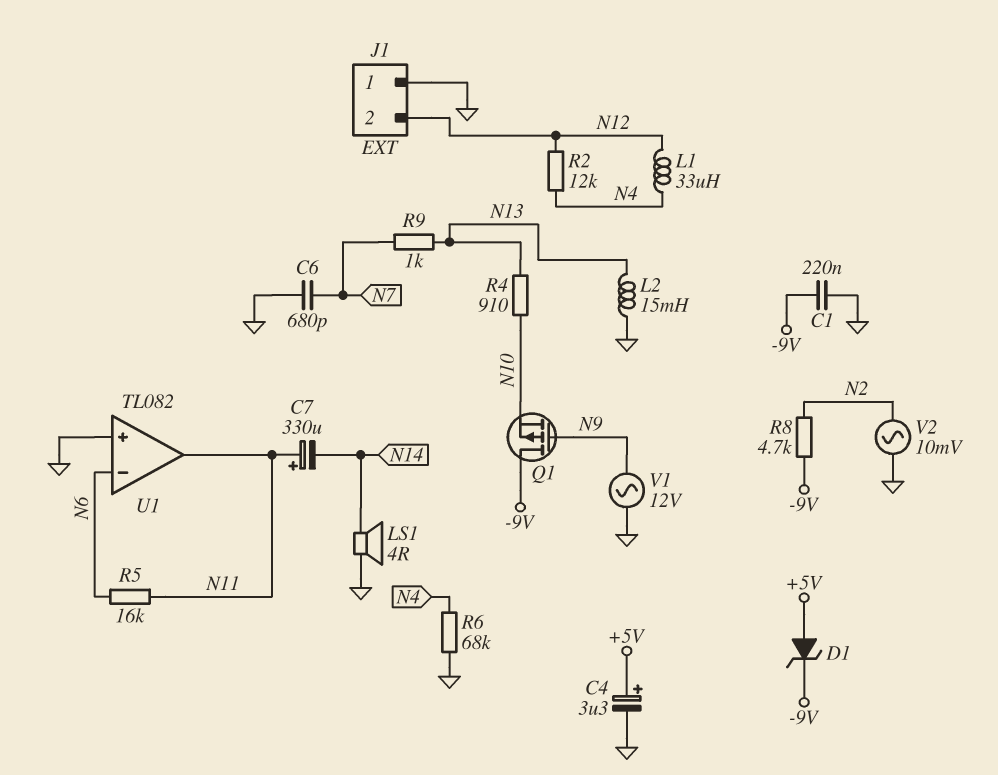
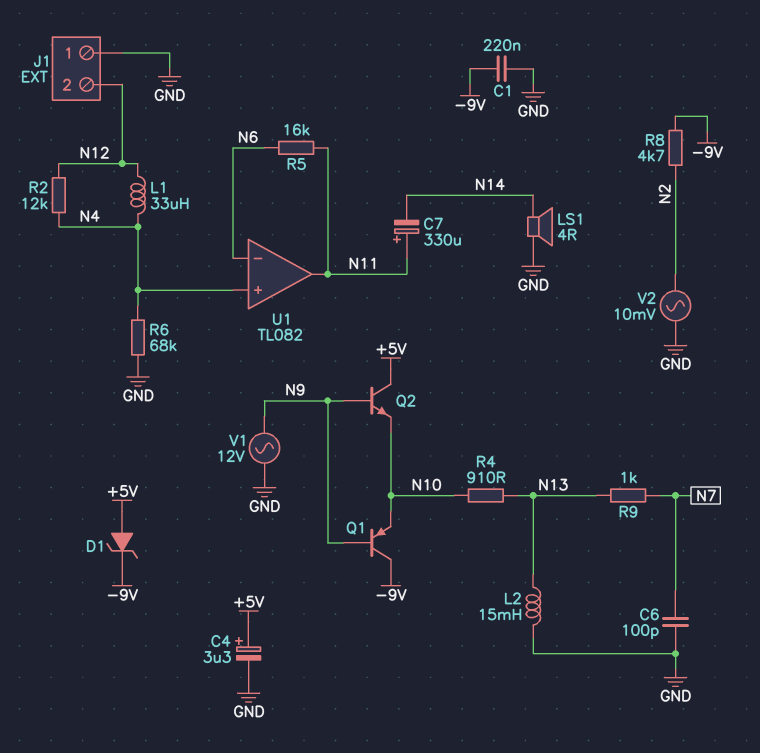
C6: 680pF (GND, N7) -> 100pF (GND, N7)
Q1: PMOS (G N9, D -9V, S N10) -> PNP (B N9, C -9V, E N10)
Q2: none -> NPN (B N9, C +5V, E N10)
U1 pin in+: GND -> N4

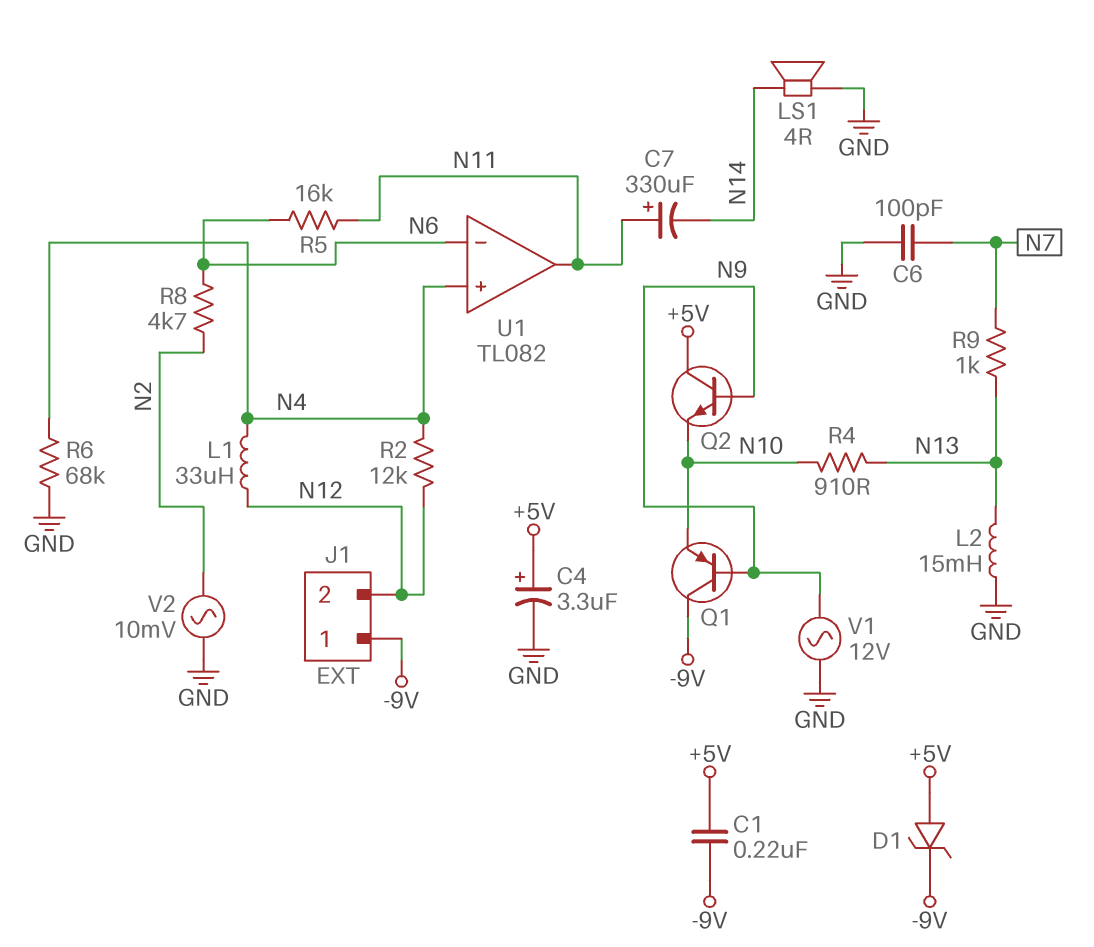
C1: 220nF (-9V, GND) -> 220nF (+5V, -9V)
J1 pin 1: GND -> -9V
R8: 4.7k (-9V, N2) -> 4.7k (N2, N6)

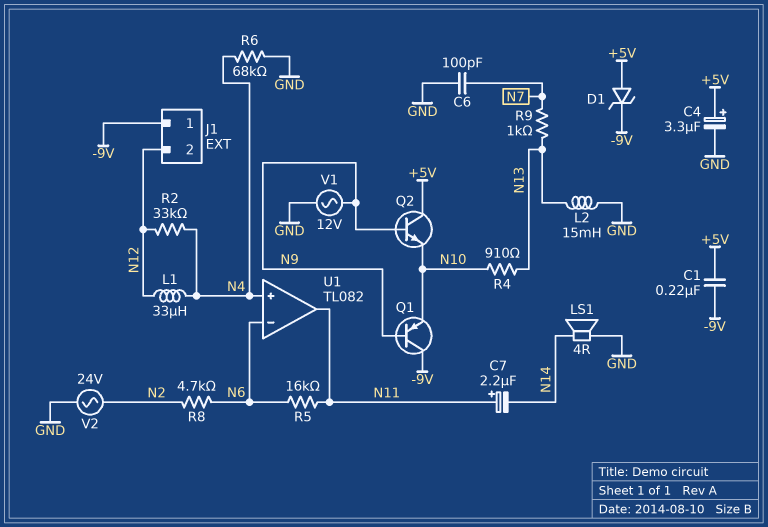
C7: 330uF (plus N11, minus N14) -> 2.2uF (plus N11, minus N14)
R2: 12k (N4, N12) -> 33k (N4, N12)
V2: AC 10mV (GND, N2) -> AC 24V (GND, N2)

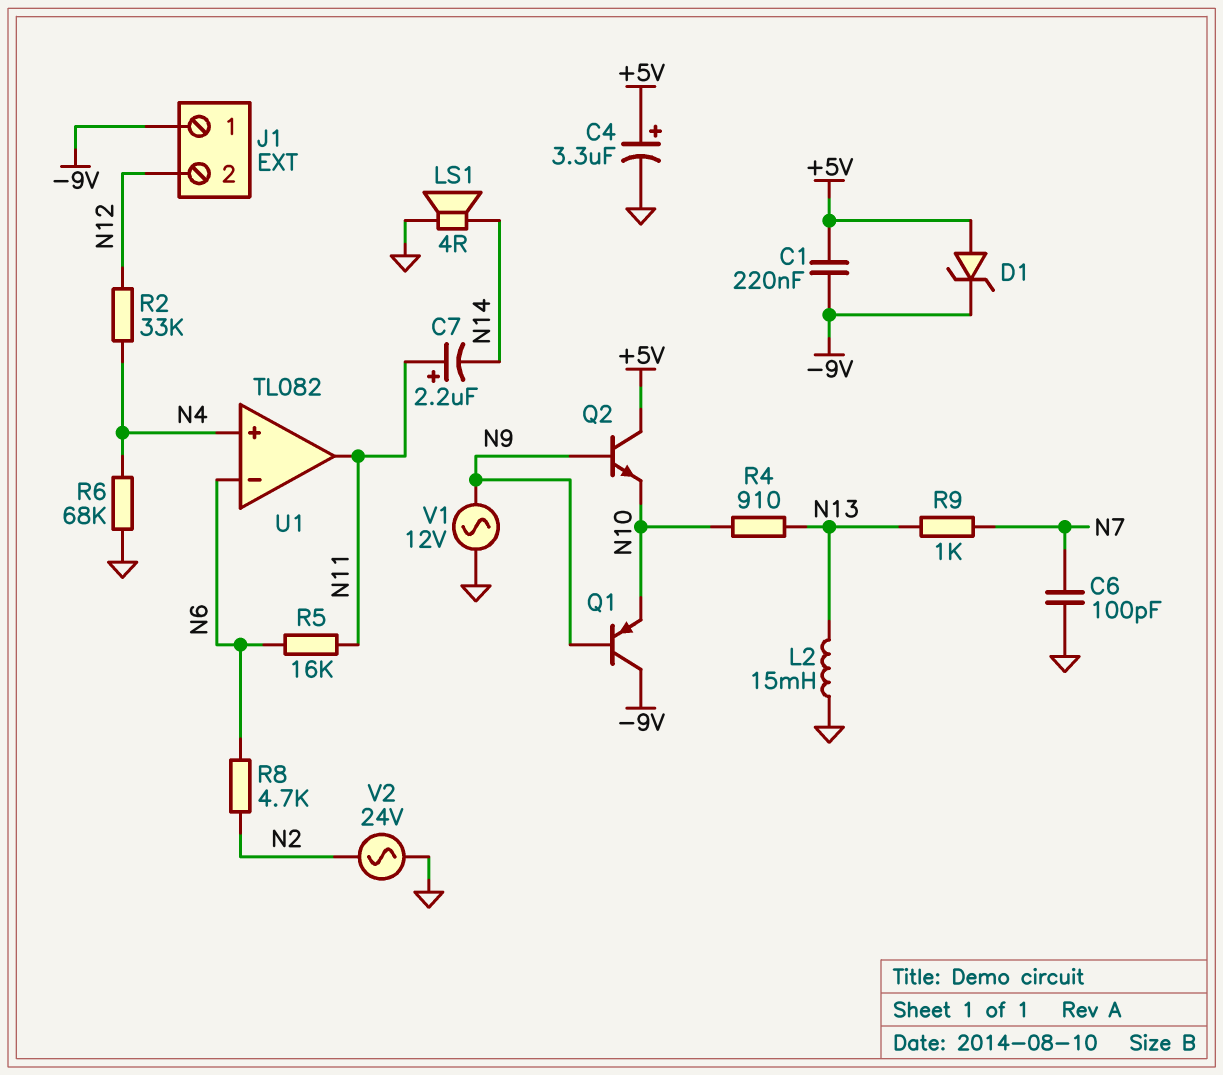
L1: 33uH (N4, N12) -> none

